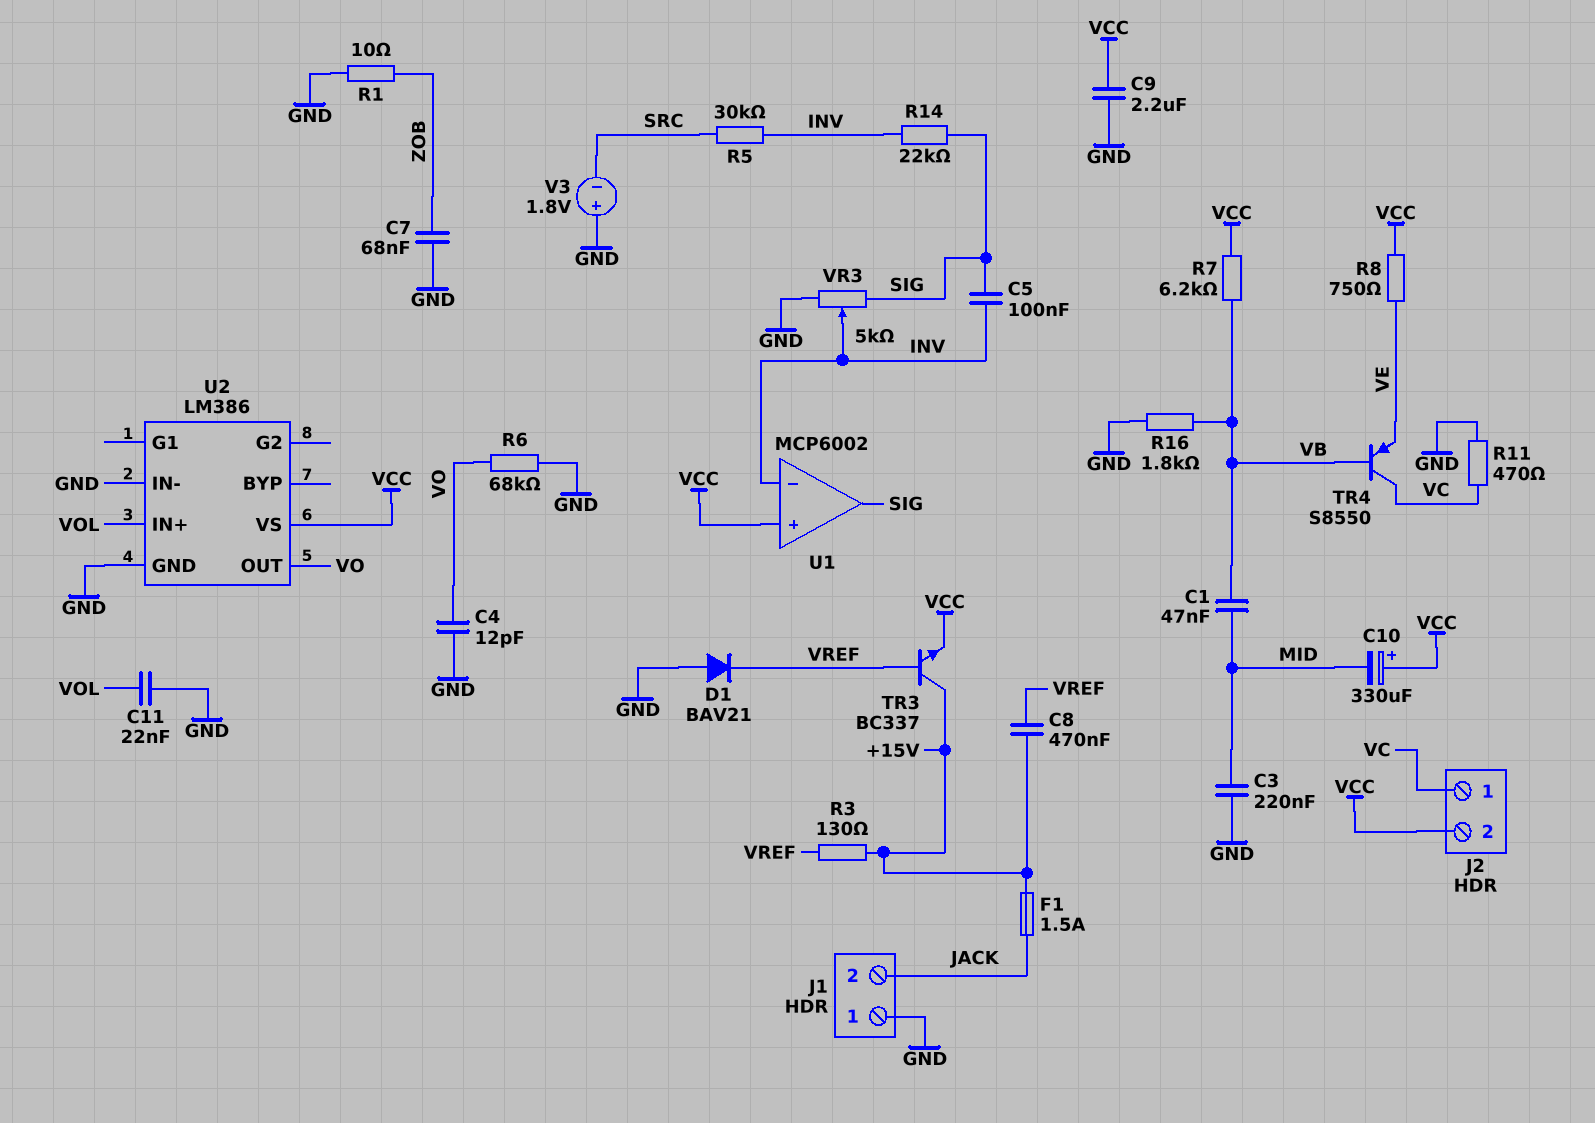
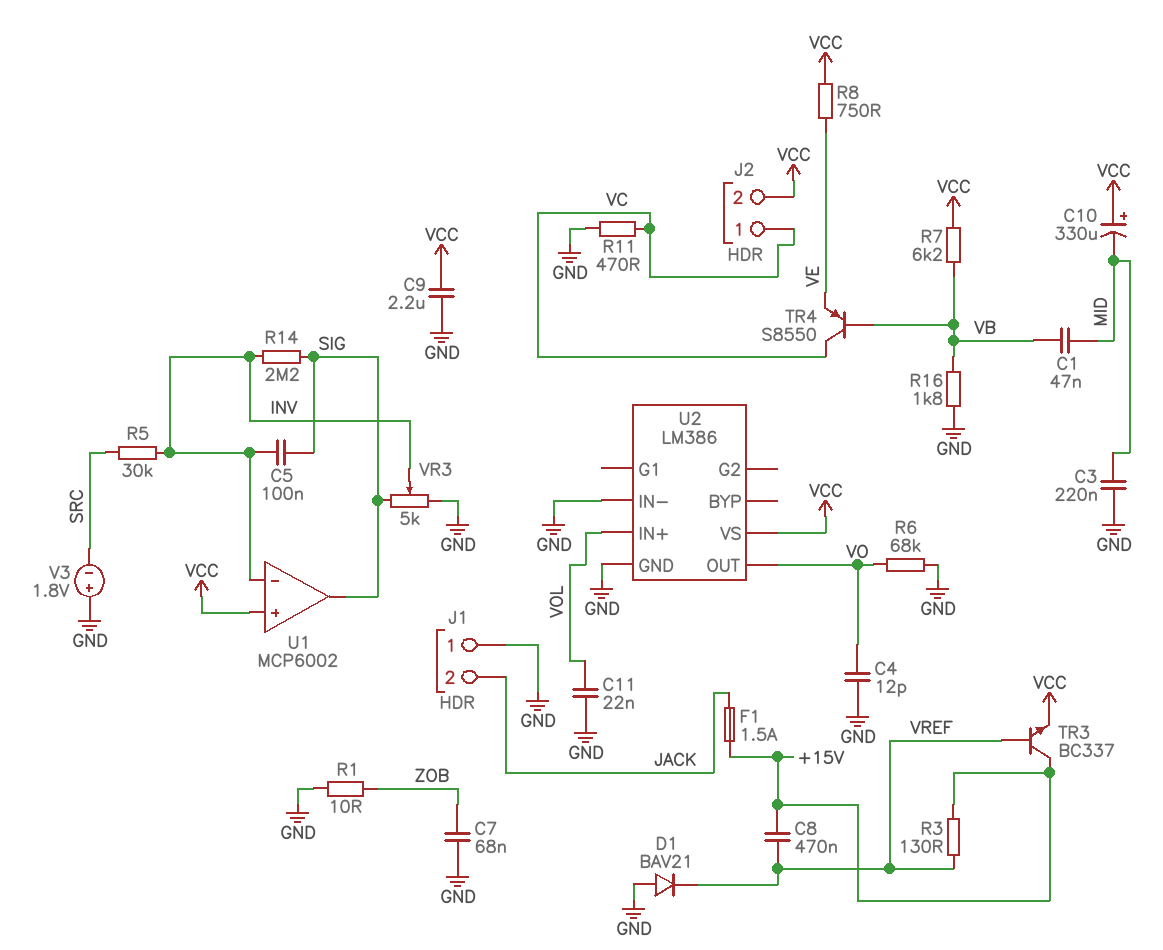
R14: 22k (INV, SIG) -> 2.2M (INV, SIG)

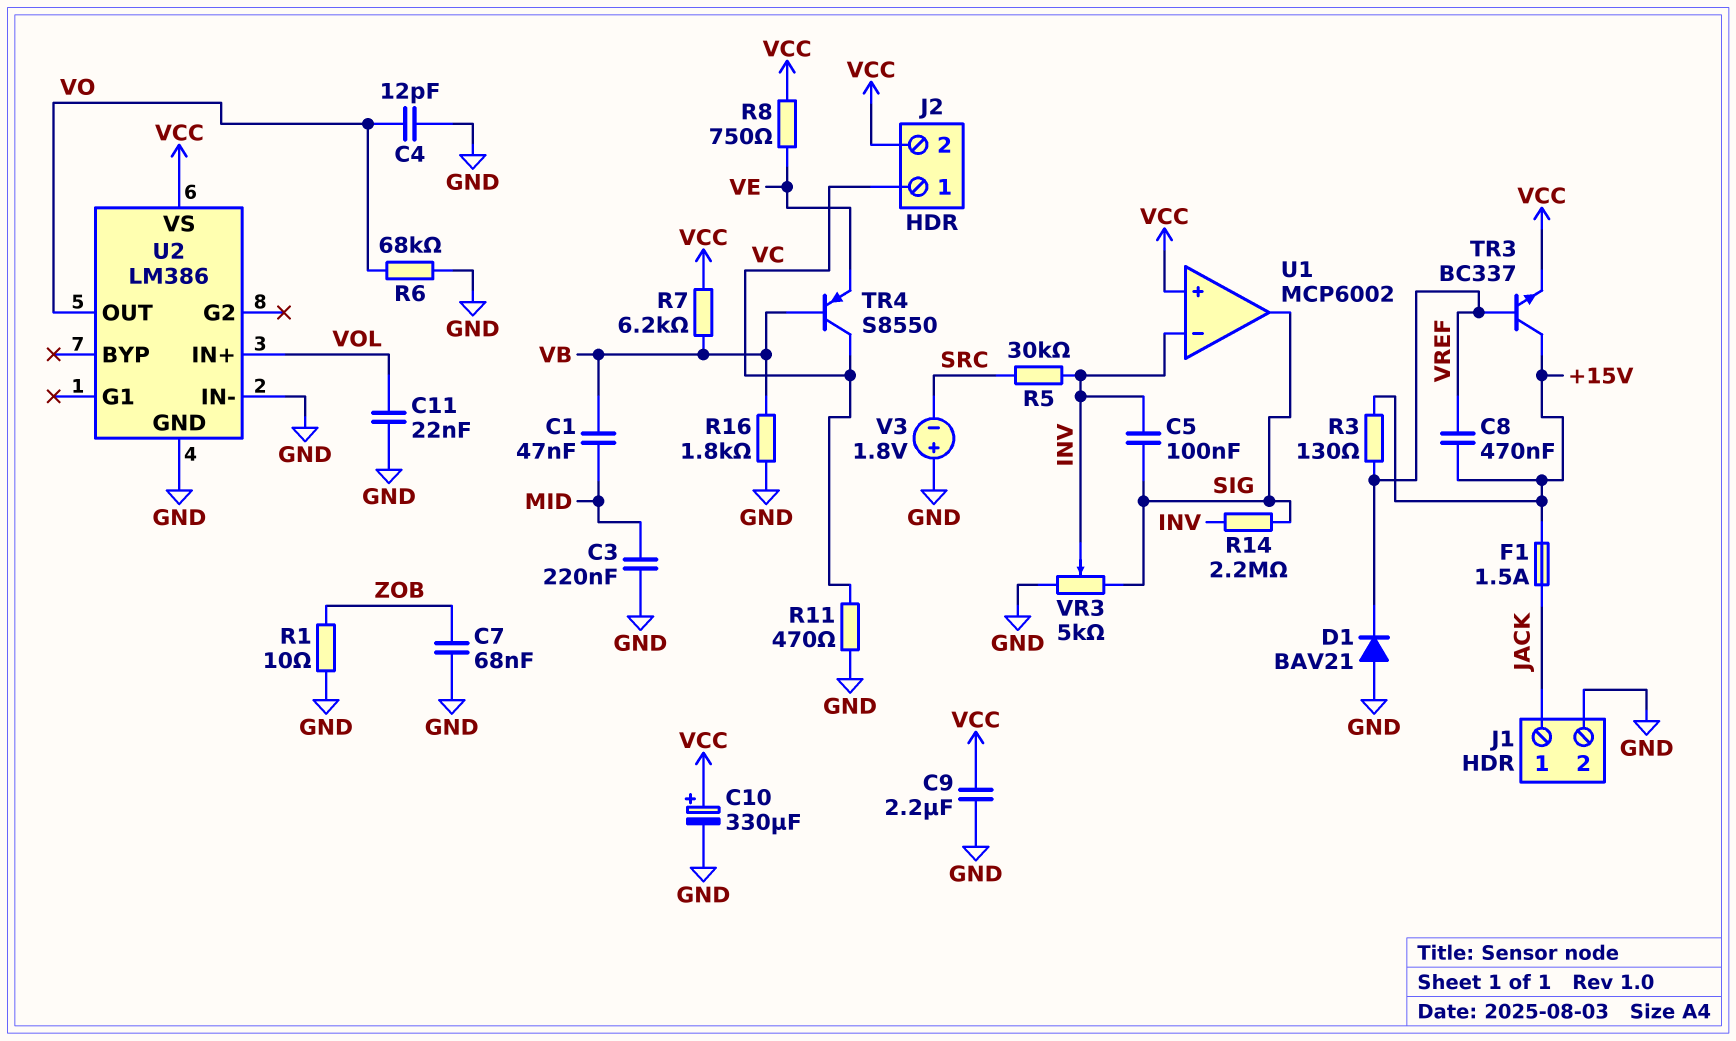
C10: 330uF (plus VCC, minus MID) -> 330uF (plus VCC, minus GND)
J1 pin 1: GND -> JACK
J1 pin 2: JACK -> GND

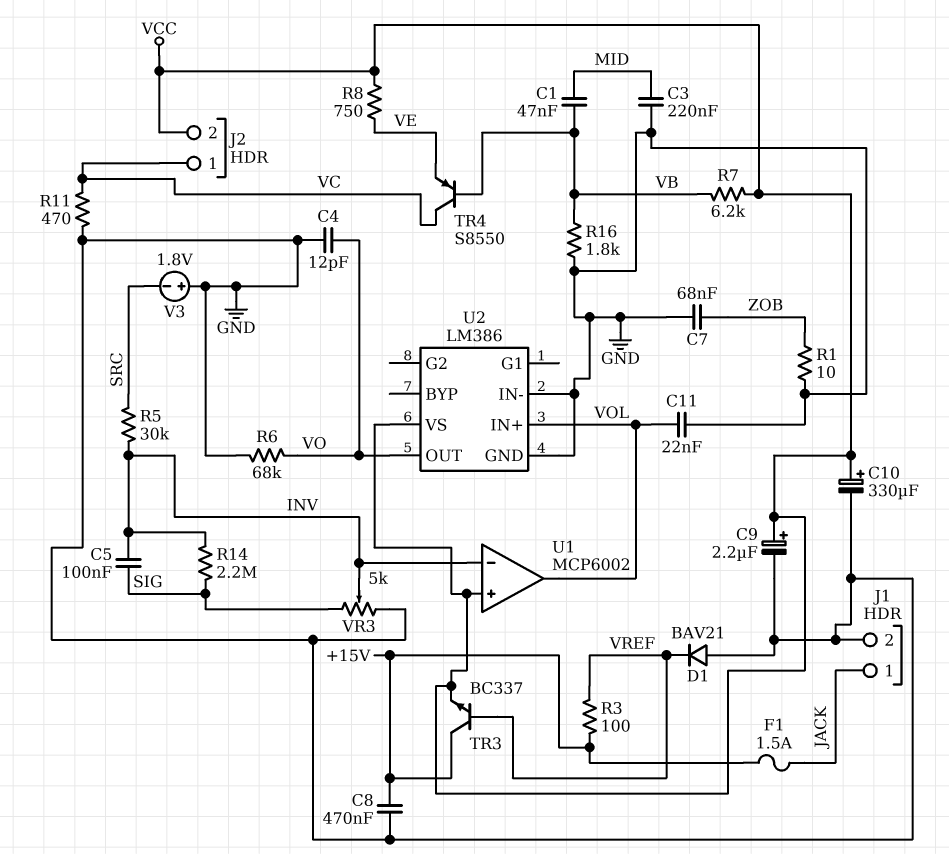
C8: 470nF (+15V, VREF) -> 470nF (+15V, GND)
C9: 2.2uF (GND, VCC) -> 2.2uF (plus VCC, minus GND)
R3: 130 (+15V, VREF) -> 100 (+15V, VREF)
U1 pin out: SIG -> VOL

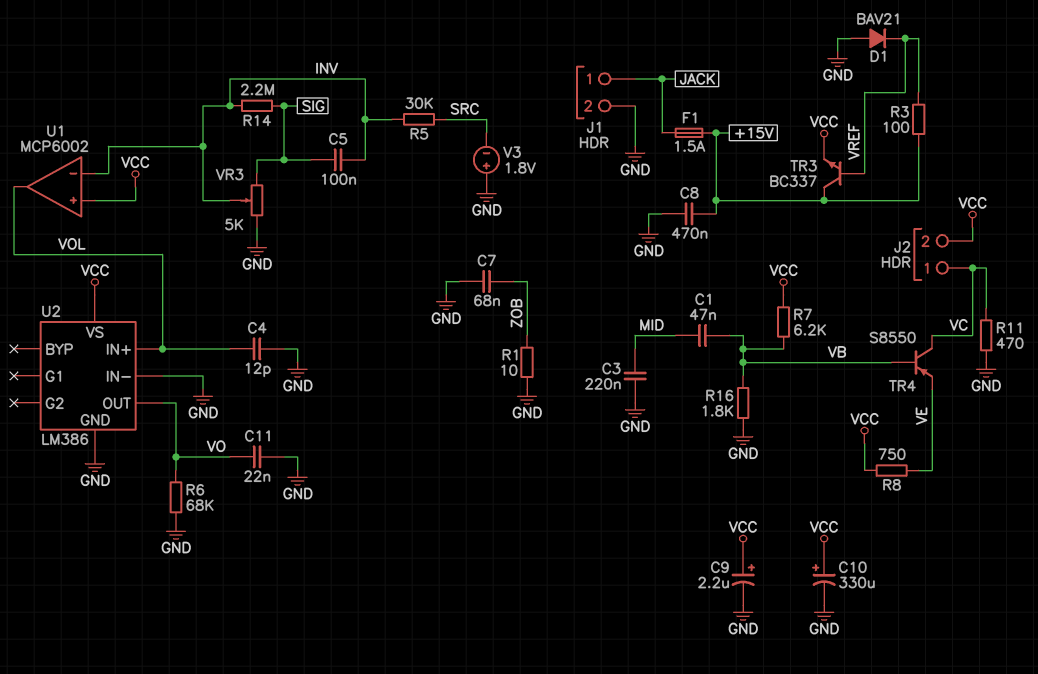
C4: 12pF (GND, VO) -> 12pF (GND, VOL)
C11: 22nF (GND, VOL) -> 22nF (GND, VO)

